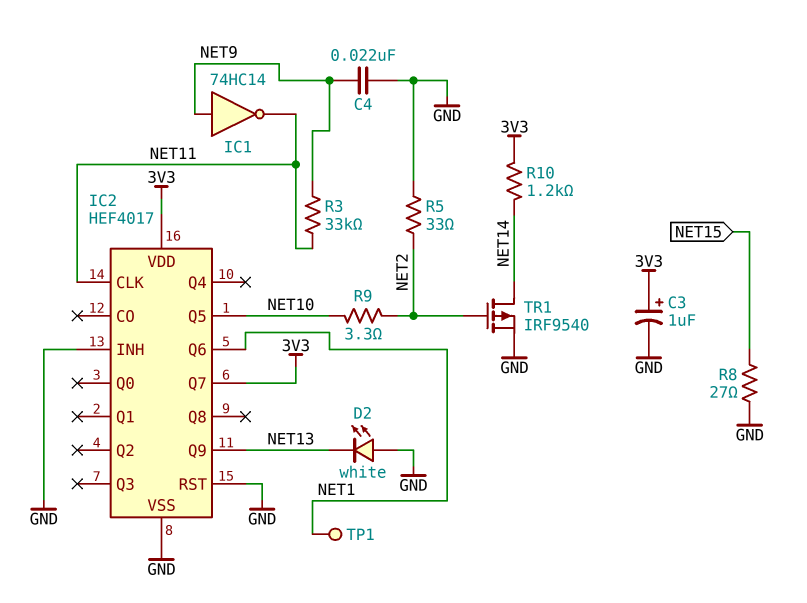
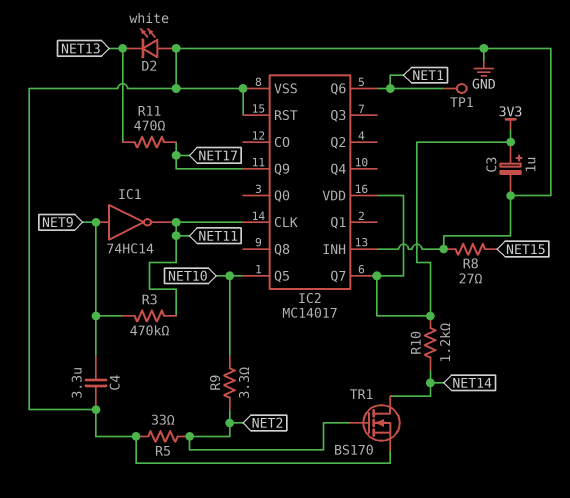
C4: 22nF (GND, NET9) -> 3.3uF (GND, NET9)
IC2: HEF4017 -> MC14017
IC2 pin Q9: NET13 -> NET17
R3: 33k (NET9, NET11) -> 470k (NET9, NET11)
R11: none -> 470 (NET13, NET17)
TR1: PMOS IRF9540 (G NET2, D NET14, S GND) -> NMOS BS170 (G NET2, D NET14, S GND)

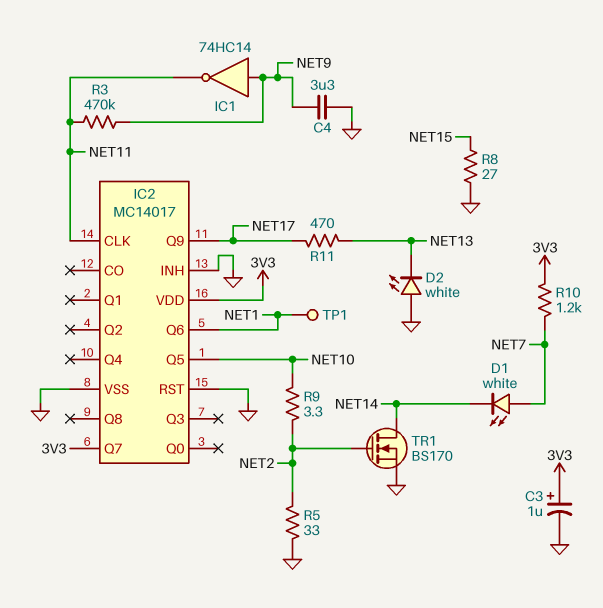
D1: none -> LED white (A NET7, K NET14)
R10: 1.2k (3V3, NET14) -> 1.2k (3V3, NET7)

